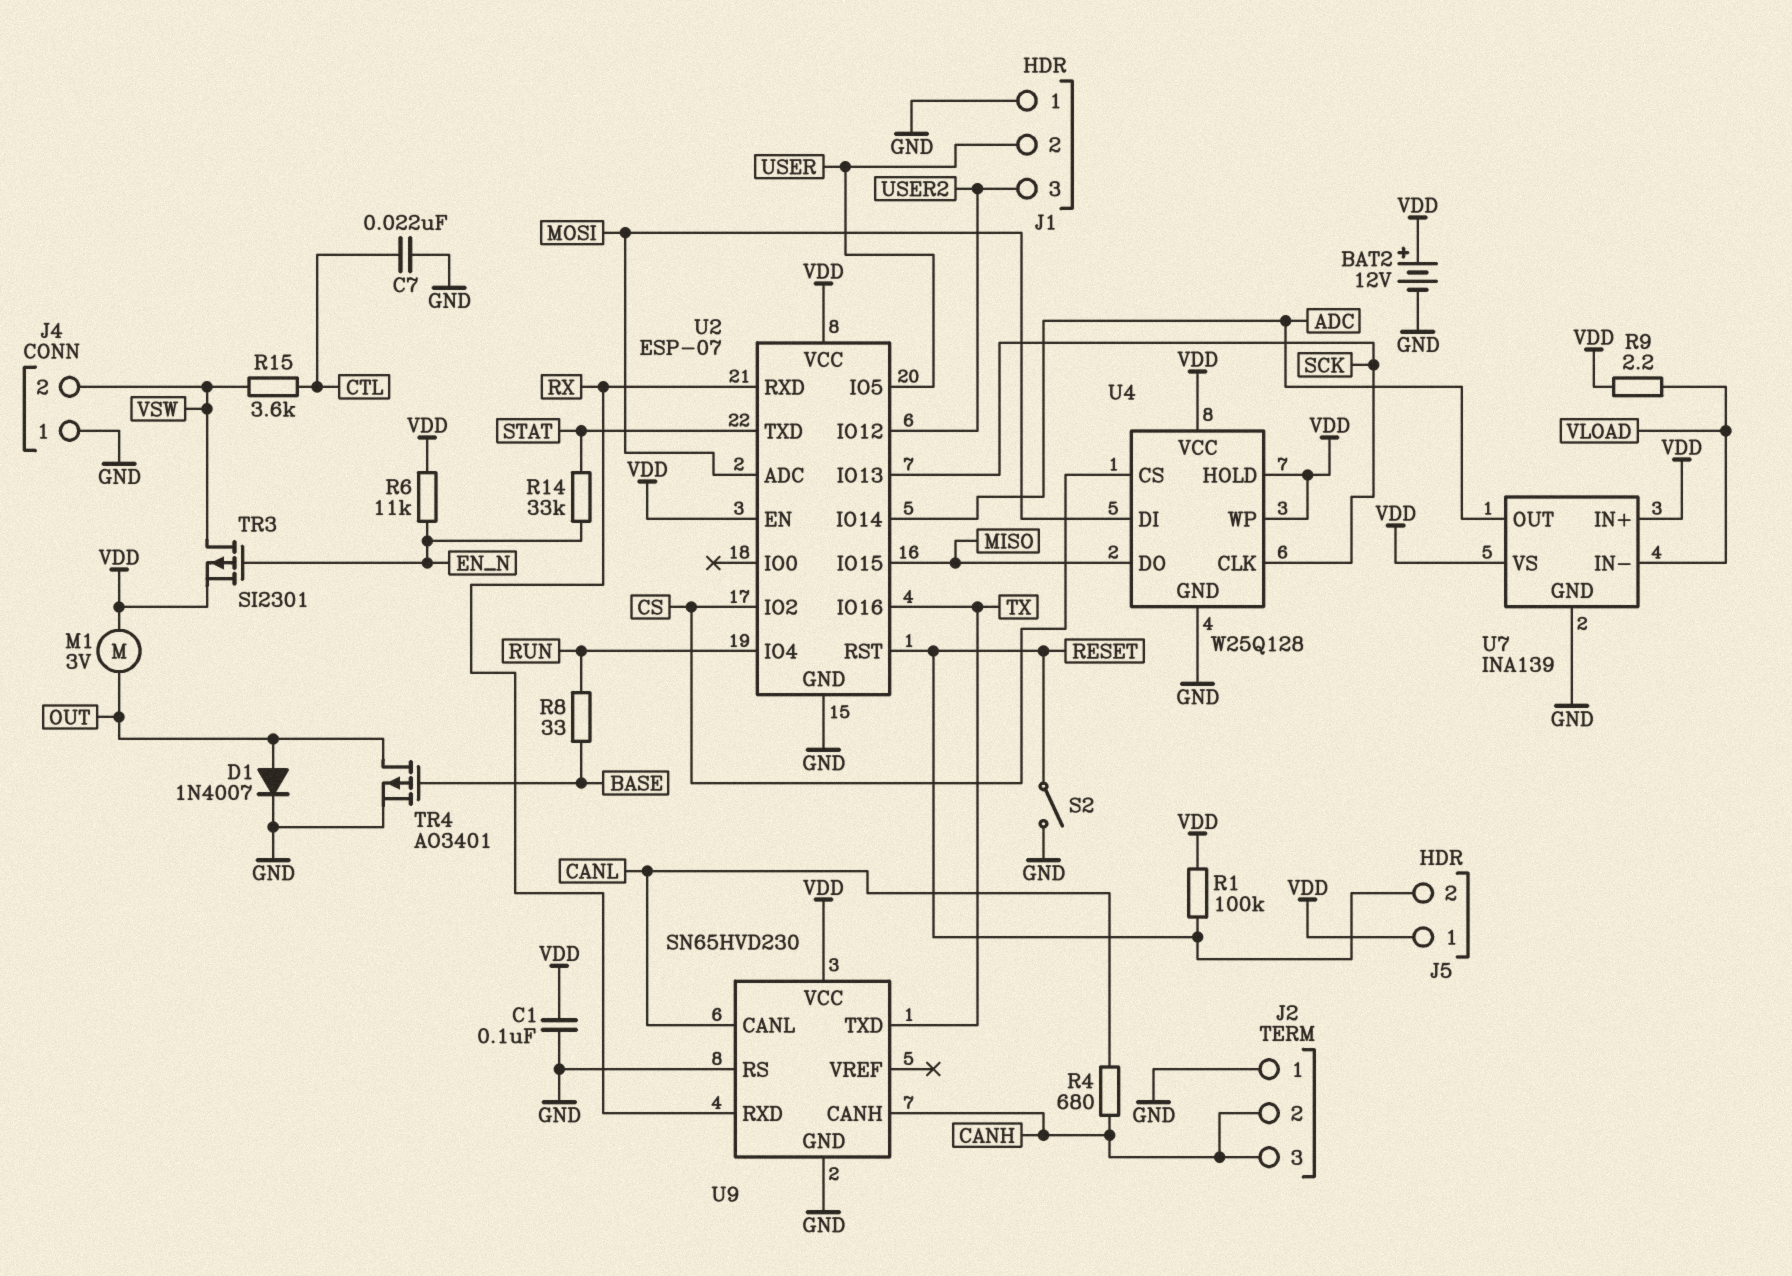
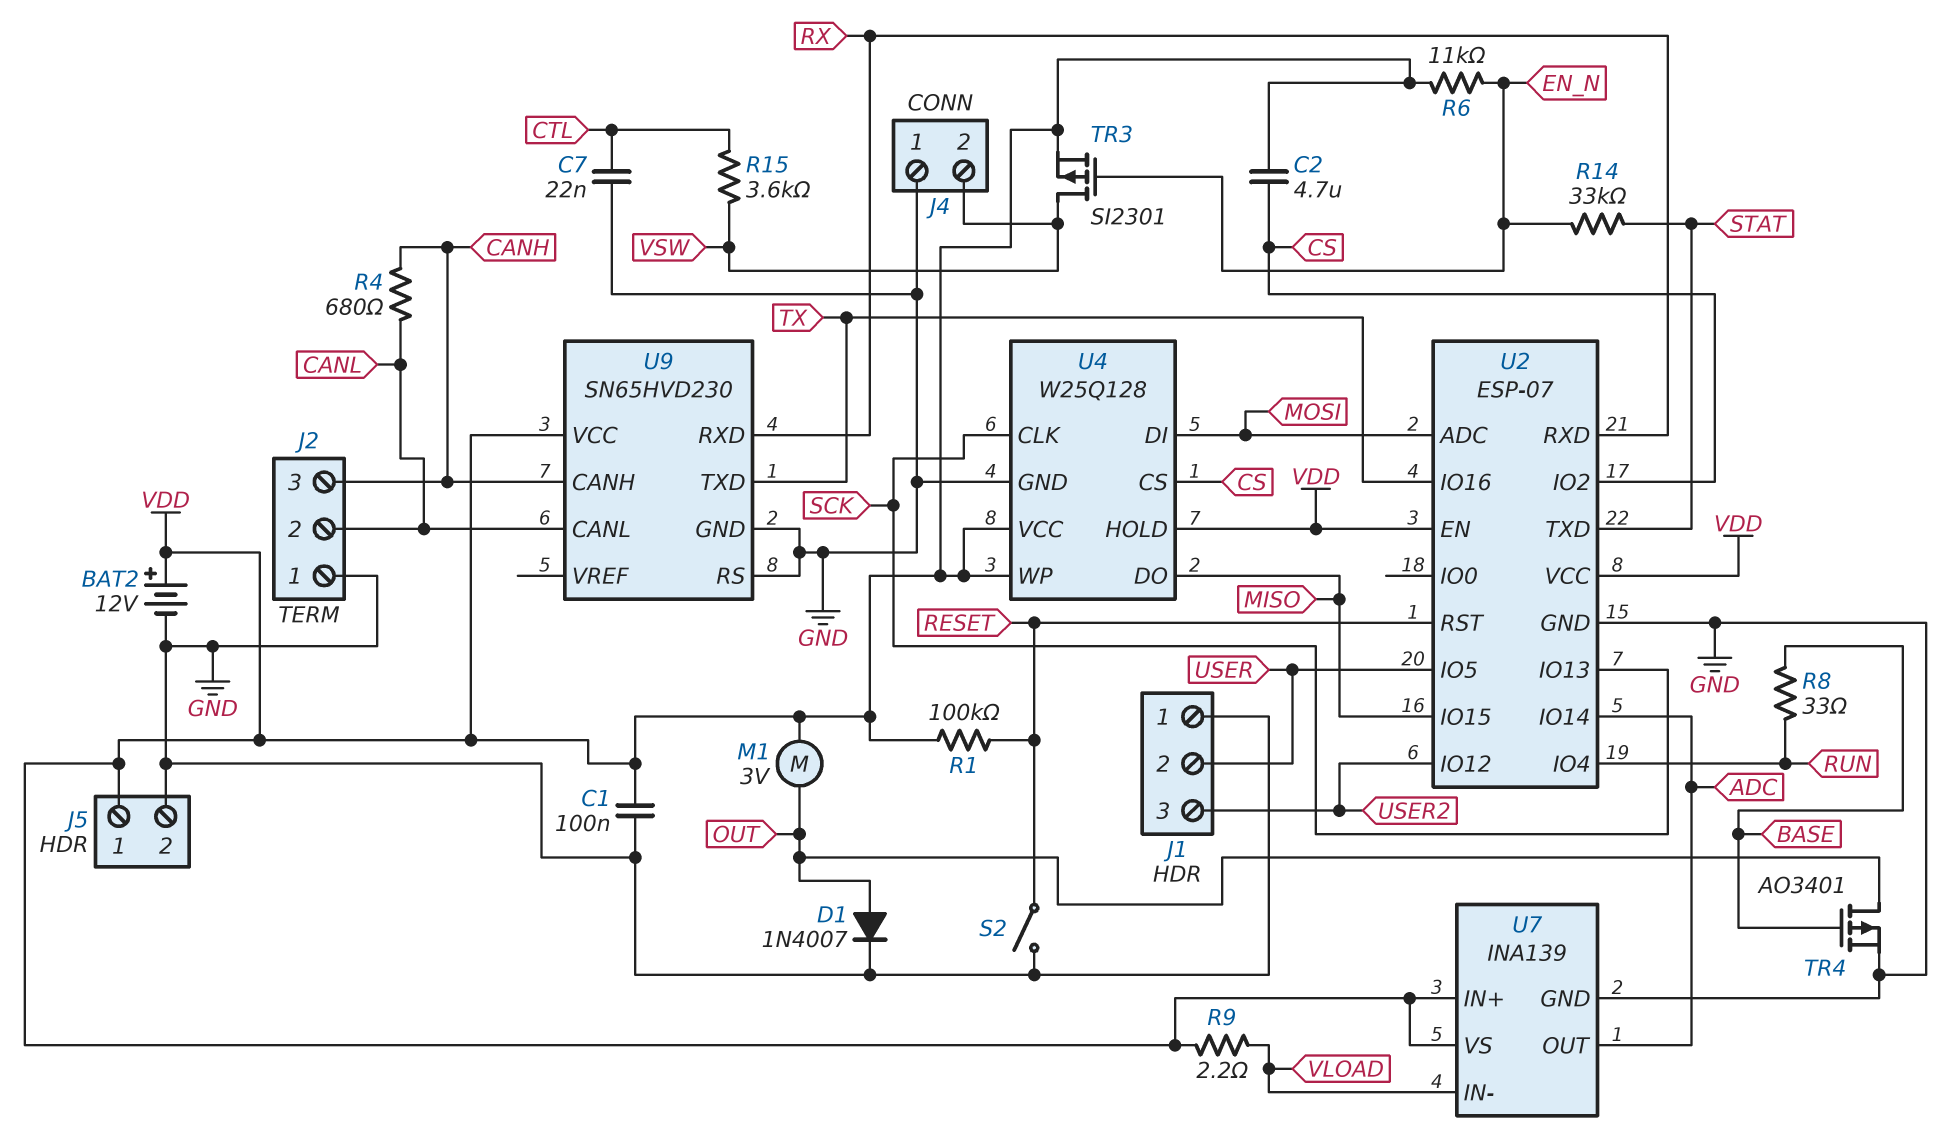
C2: none -> 4.7uF (CS, VDD)
J2 pin 2: CANH -> CANL
J5 pin 2: RESET -> GND

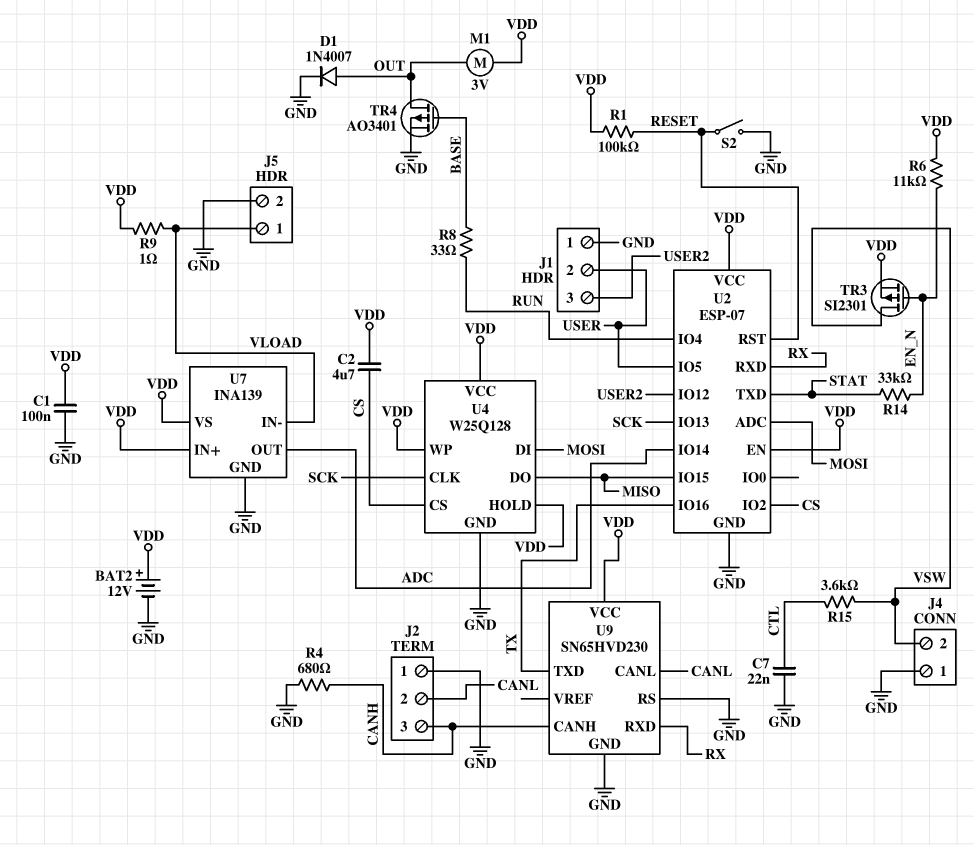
J5 pin 1: VDD -> VLOAD
R4: 680 (CANH, CANL) -> 680 (CANH, GND)
R9: 2.2 (VDD, VLOAD) -> 1 (VDD, VLOAD)

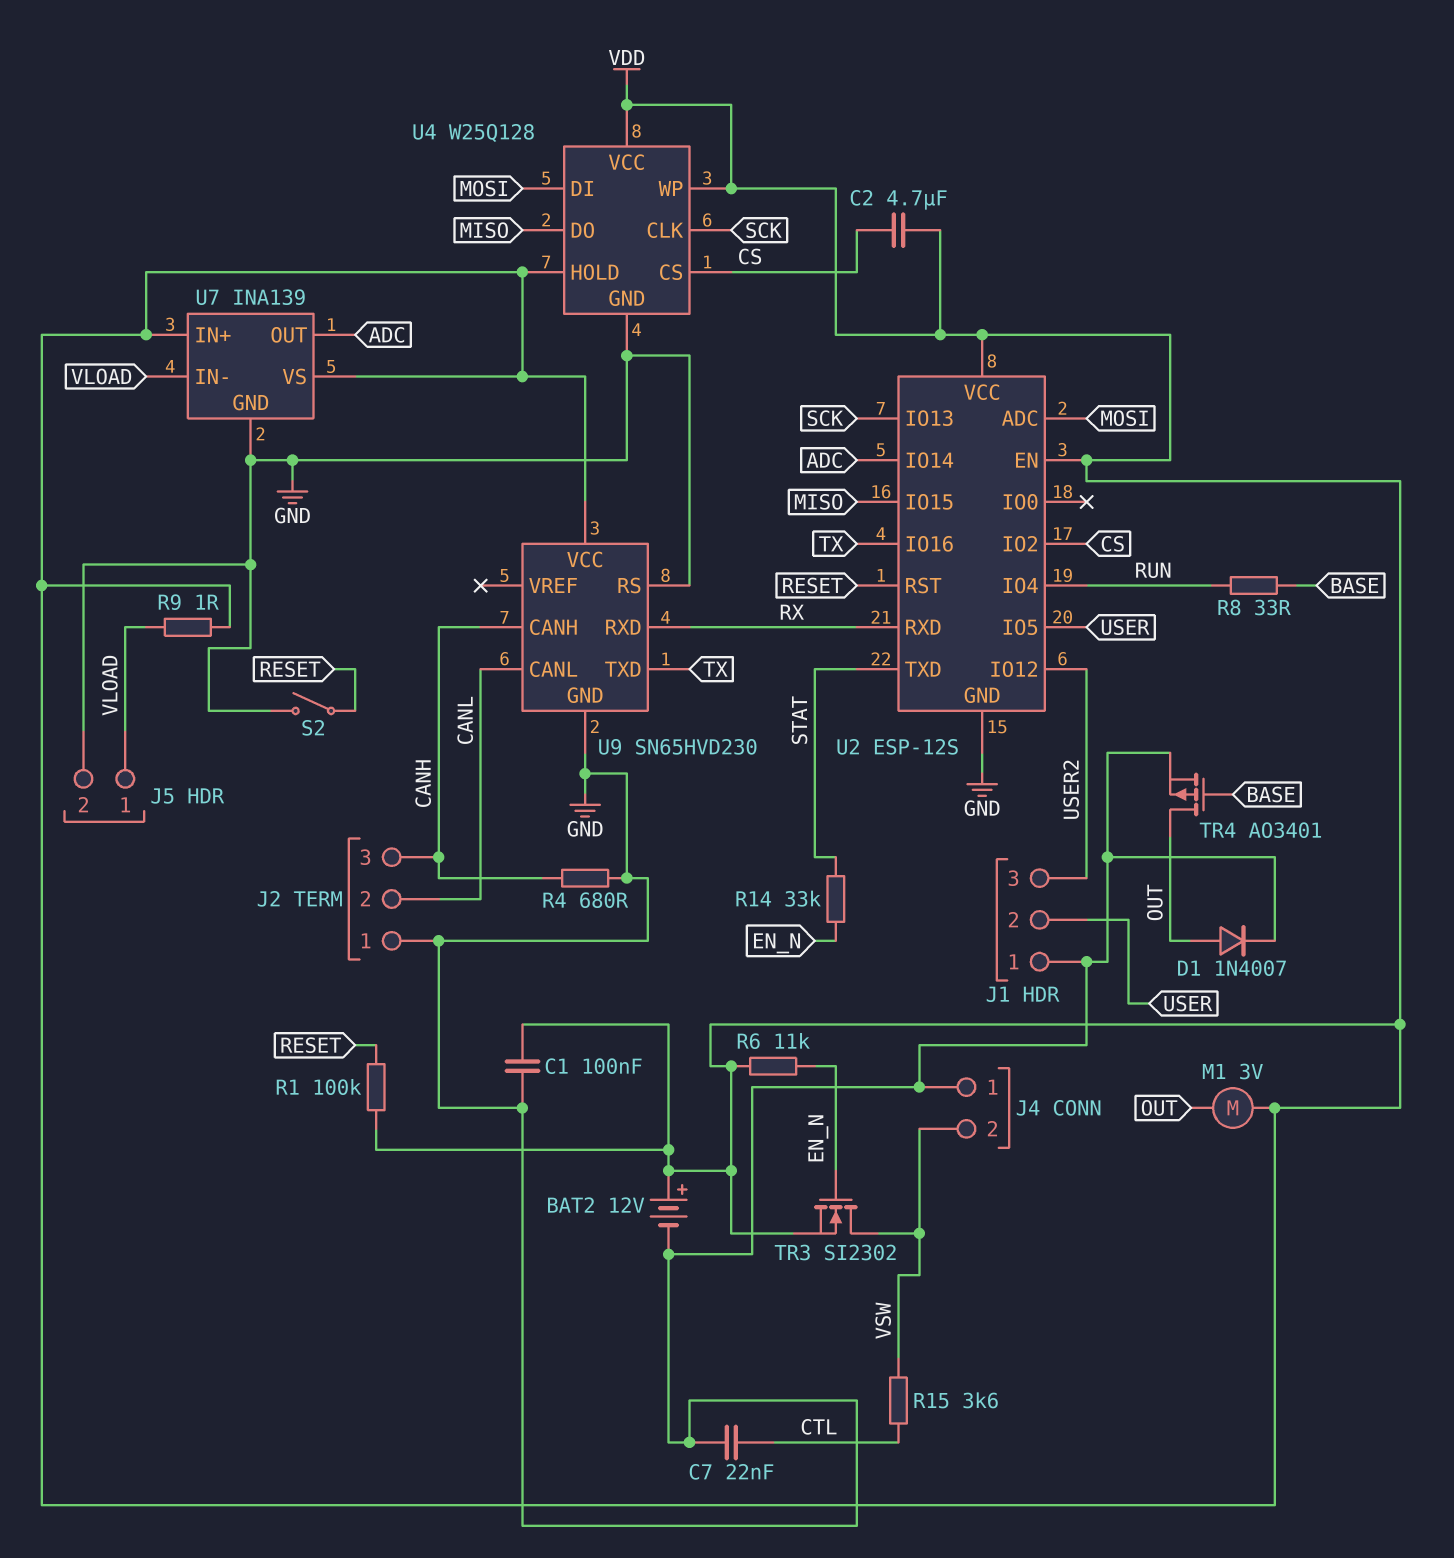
TR3: PMOS SI2301 (G EN_N, D VSW, S VDD) -> NMOS SI2302 (G EN_N, D VSW, S VDD)
U2: ESP-07 -> ESP-12S

